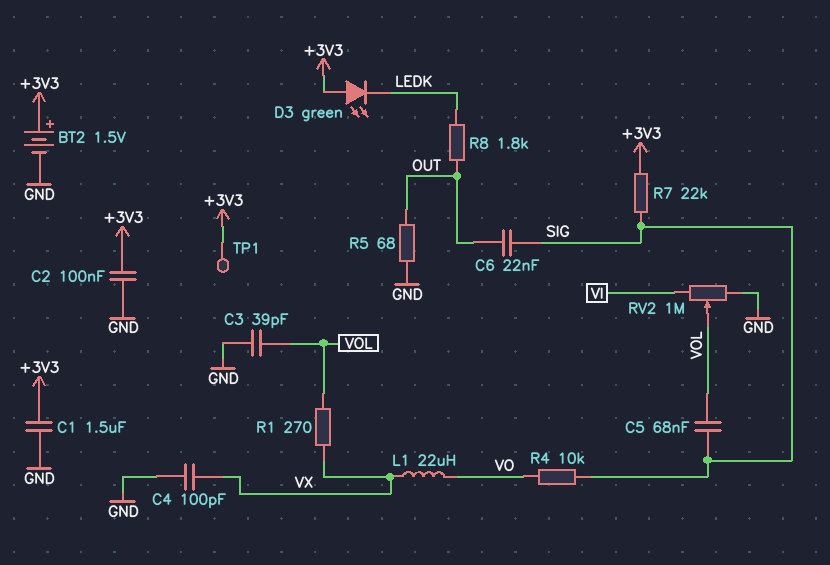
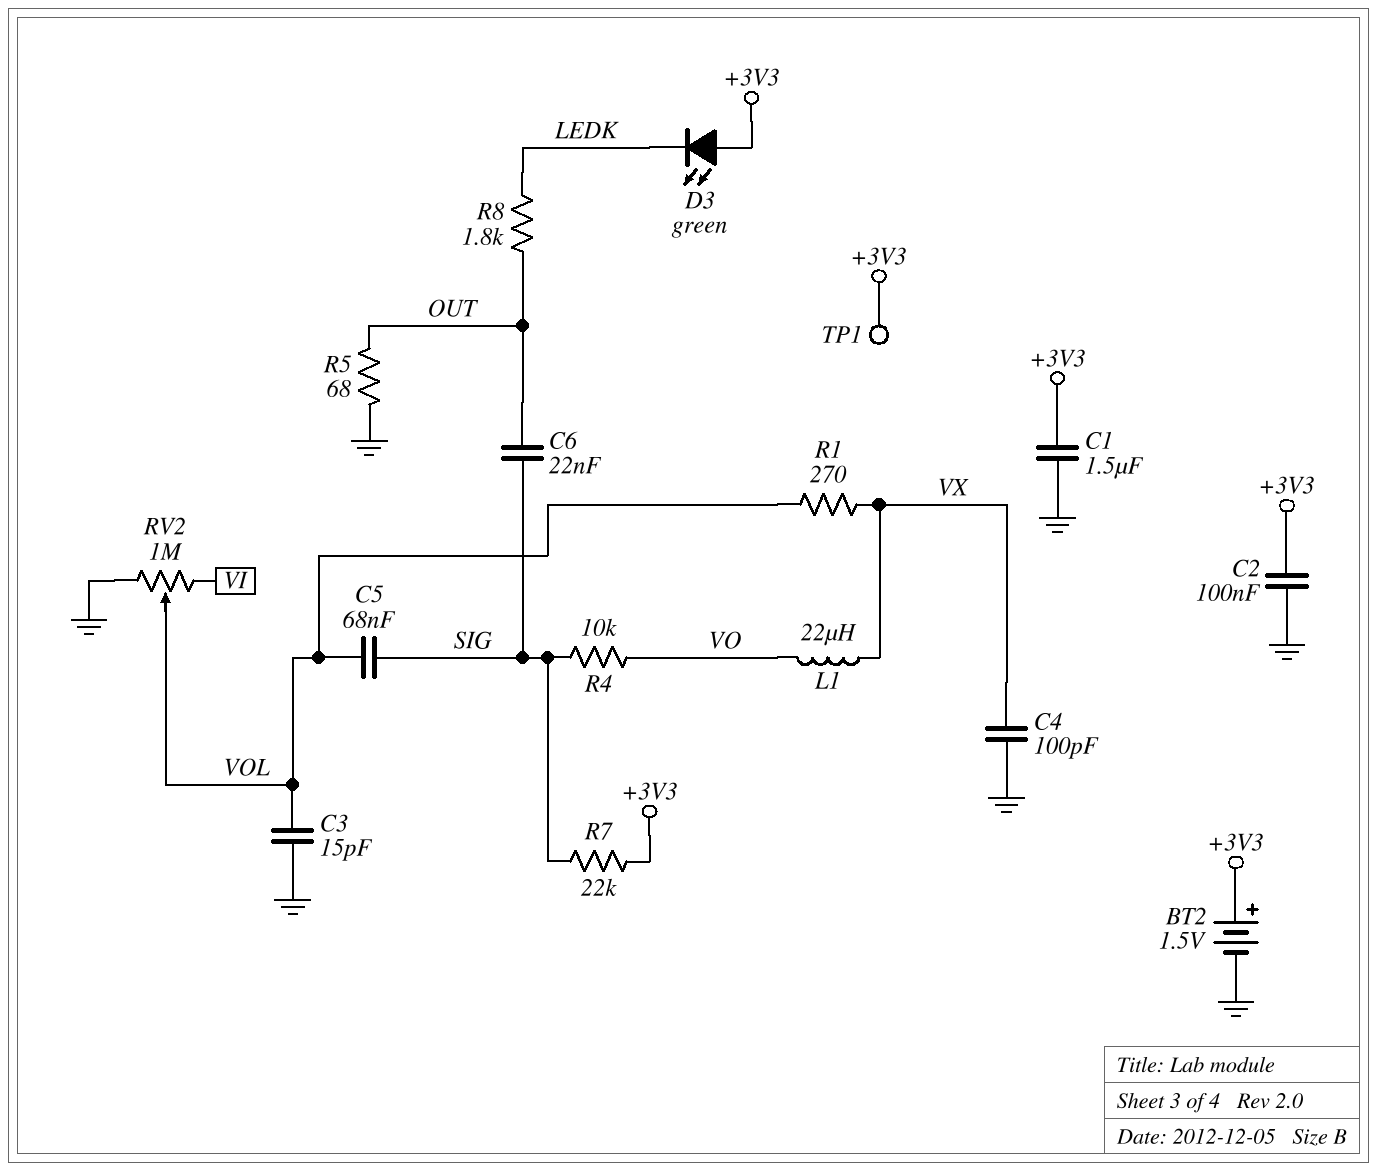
C3: 39pF (GND, VOL) -> 15pF (GND, VOL)

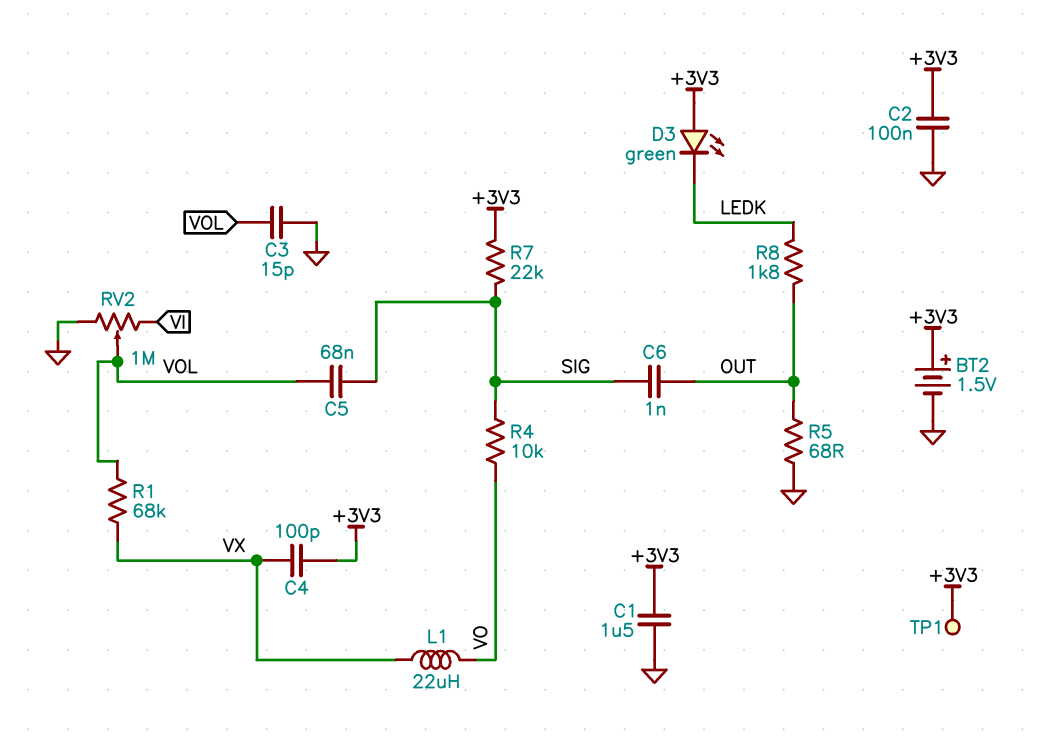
C4: 100pF (GND, VX) -> 100pF (+3V3, VX)
C6: 22nF (OUT, SIG) -> 1nF (OUT, SIG)
R1: 270 (VOL, VX) -> 68k (VOL, VX)

